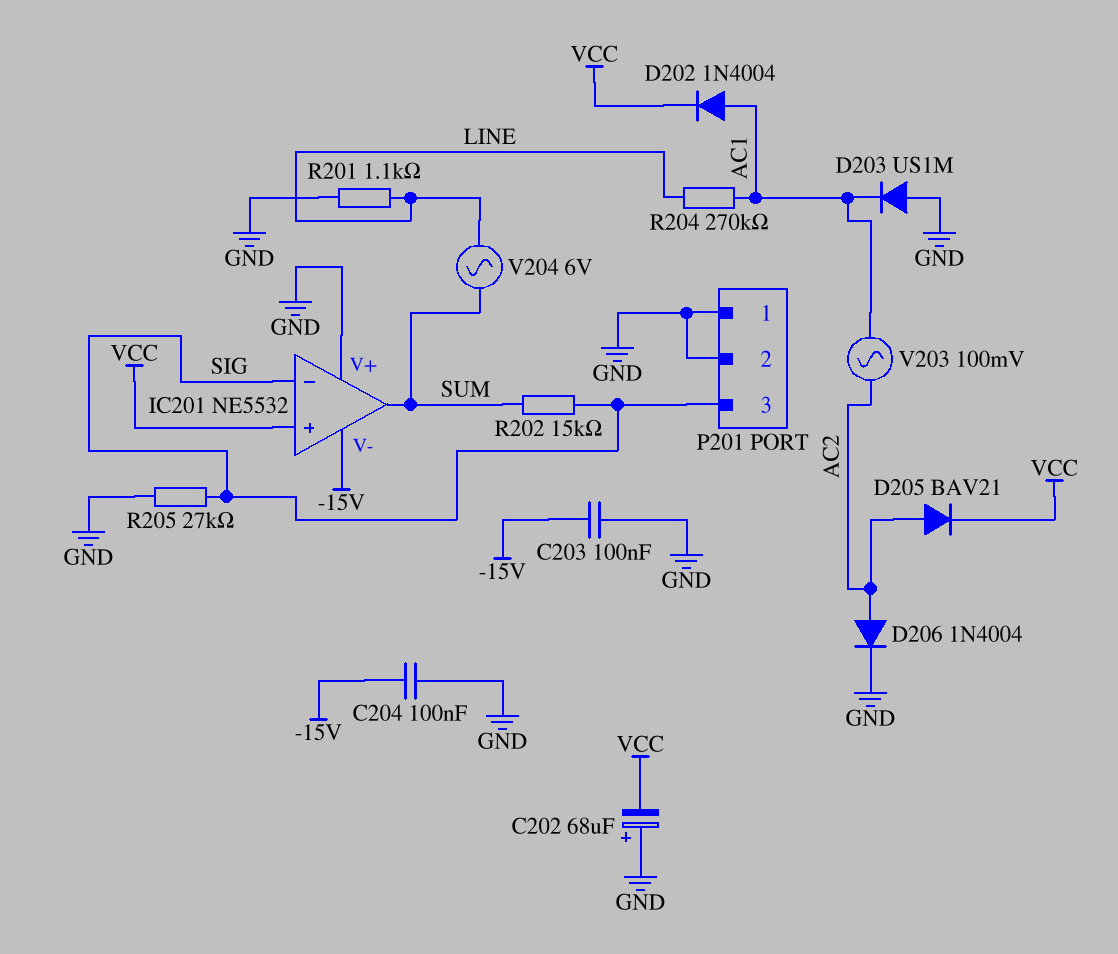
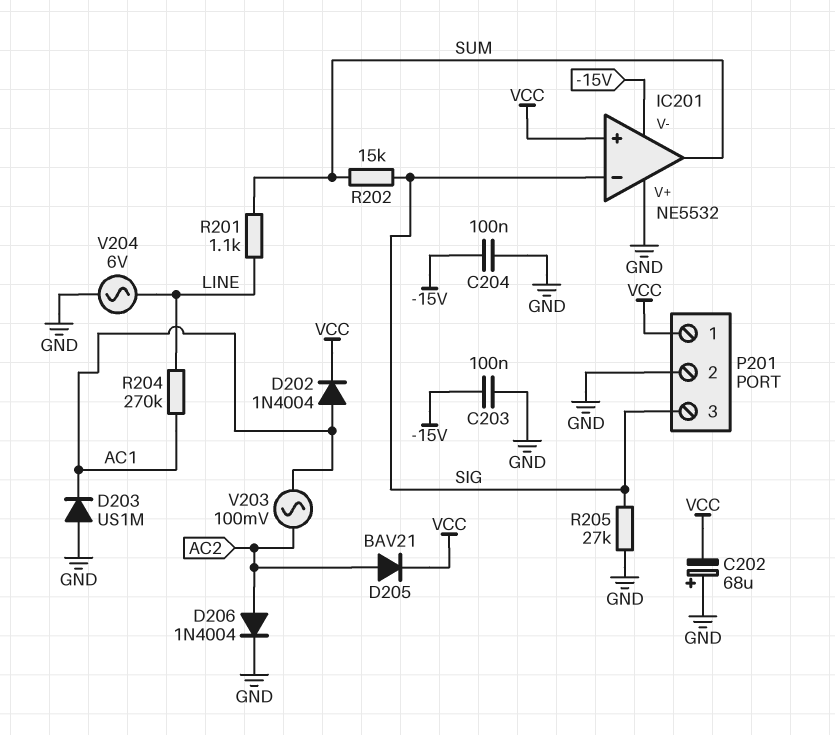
P201 pin 1: GND -> VCC
R201: 1.1k (GND, LINE) -> 1.1k (LINE, SUM)
V204: AC 6V (LINE, SUM) -> AC 6V (GND, LINE)

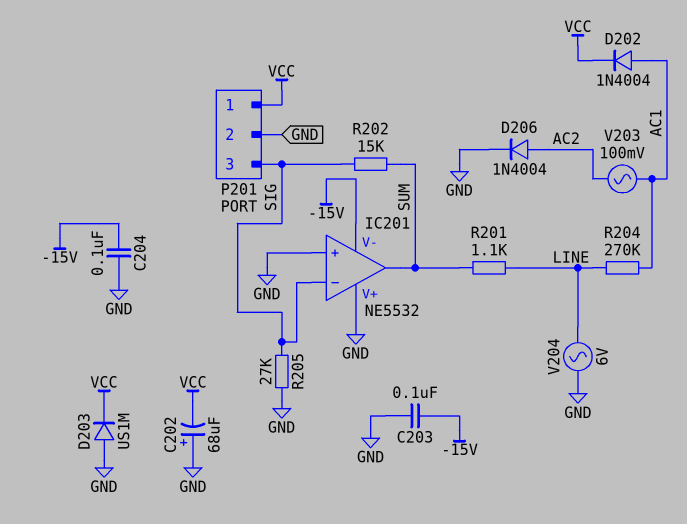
D203: diode US1M (A GND, K AC1) -> diode US1M (A GND, K VCC)
D205: diode BAV21 (A AC2, K VCC) -> none
IC201 pin in+: VCC -> GND

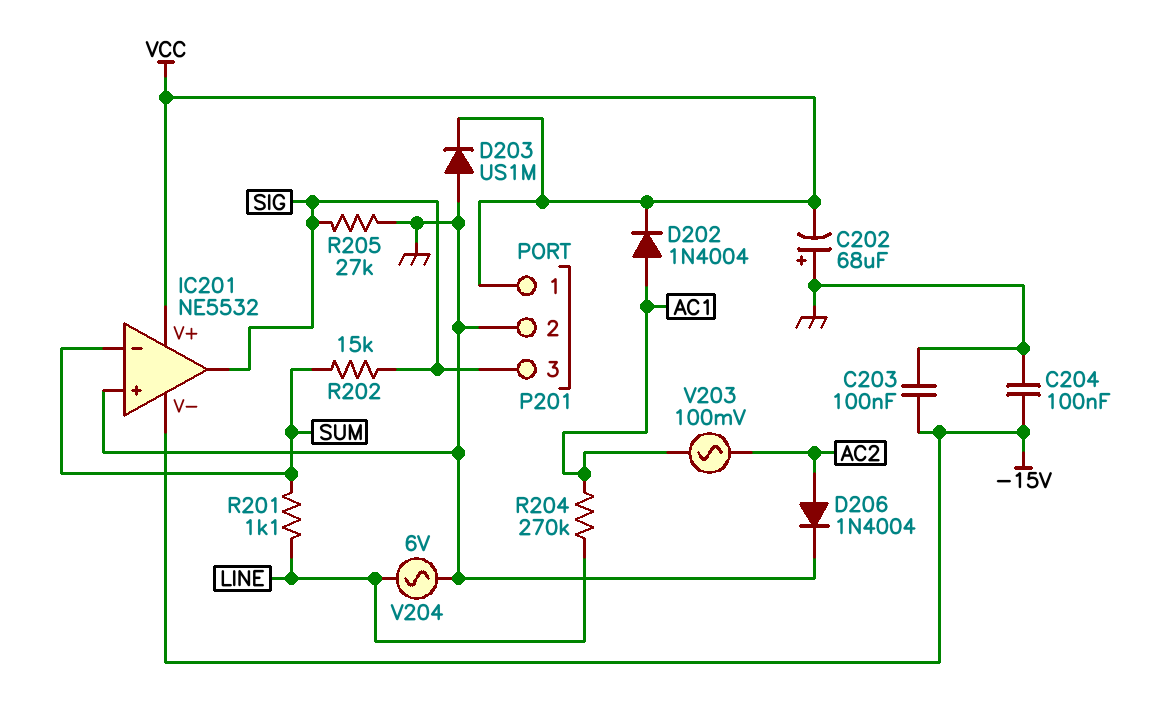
IC201 pin V+: GND -> VCC
IC201 pin in-: SIG -> SUM
IC201 pin out: SUM -> SIG

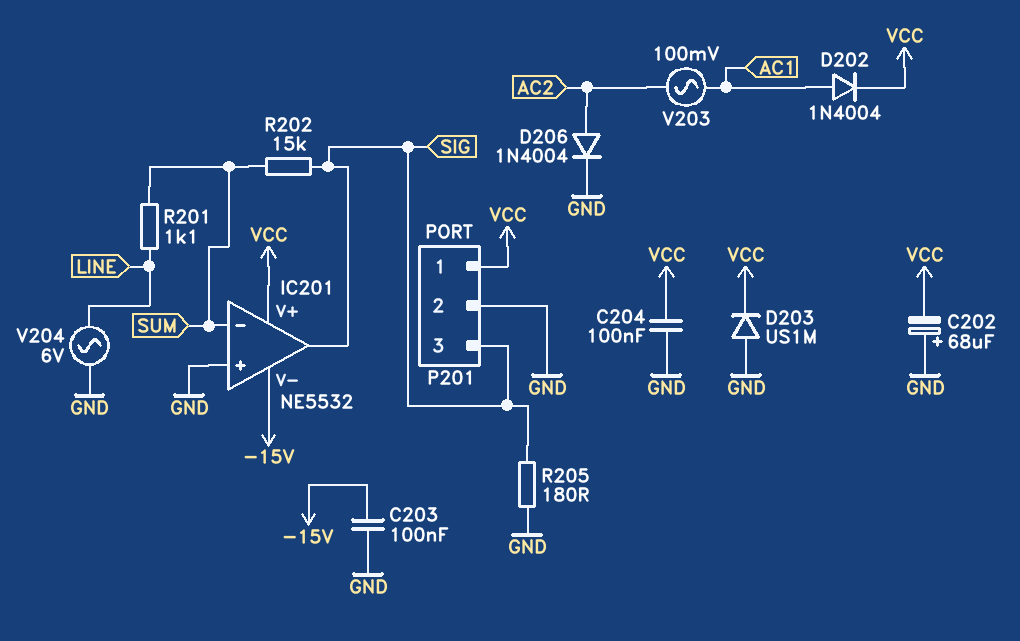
C204: 100nF (-15V, GND) -> 100nF (GND, VCC)
R204: 270k (AC1, LINE) -> none
R205: 27k (GND, SIG) -> 180 (GND, SIG)

